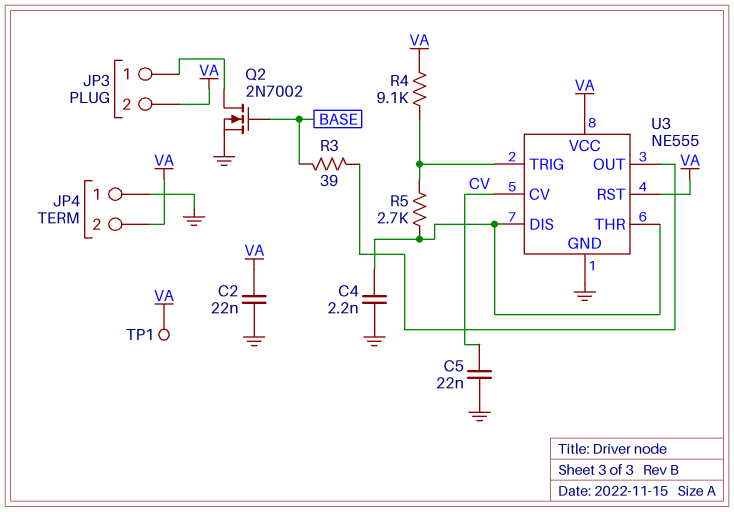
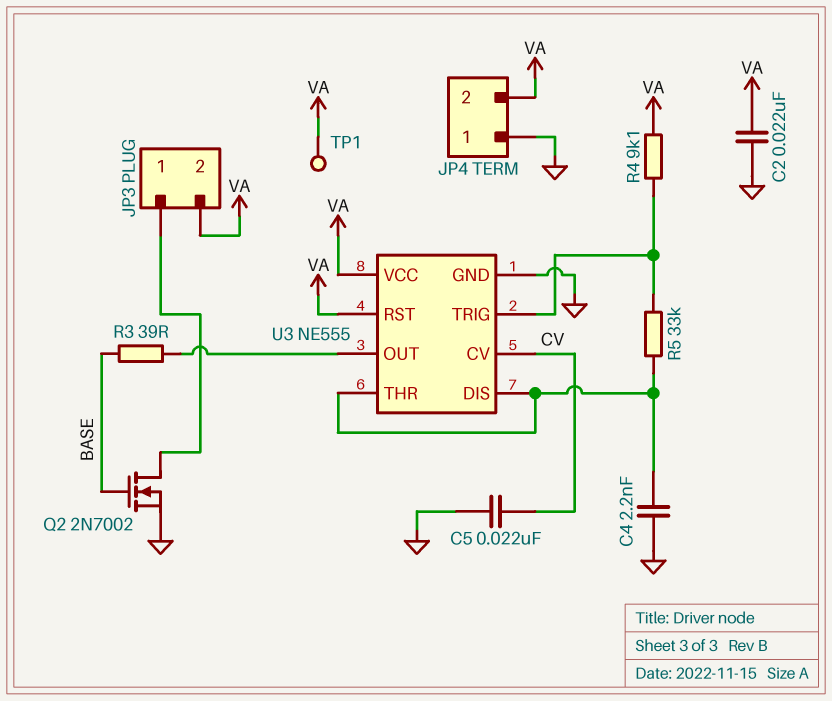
R5: 2.7k (U3/DIS, U3/TRIG) -> 33k (U3/DIS, U3/TRIG)

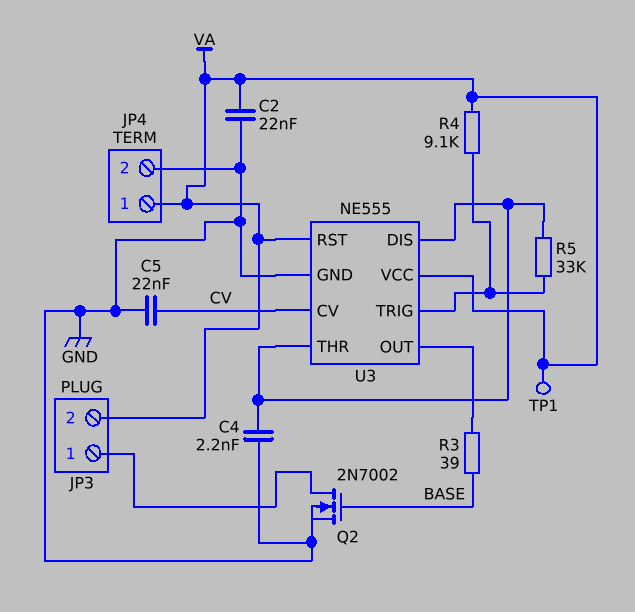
JP4 pin 1: GND -> VA
JP4 pin 2: VA -> GND

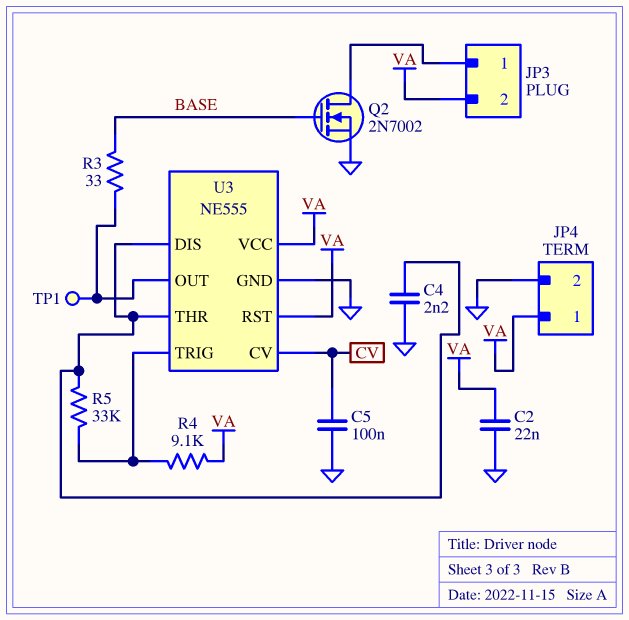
C5: 22nF (CV, GND) -> 100nF (CV, GND)
R3: 39 (BASE, U3/OUT) -> 33 (BASE, U3/OUT)
TP1: test point (VA) -> test point (U3/OUT)

